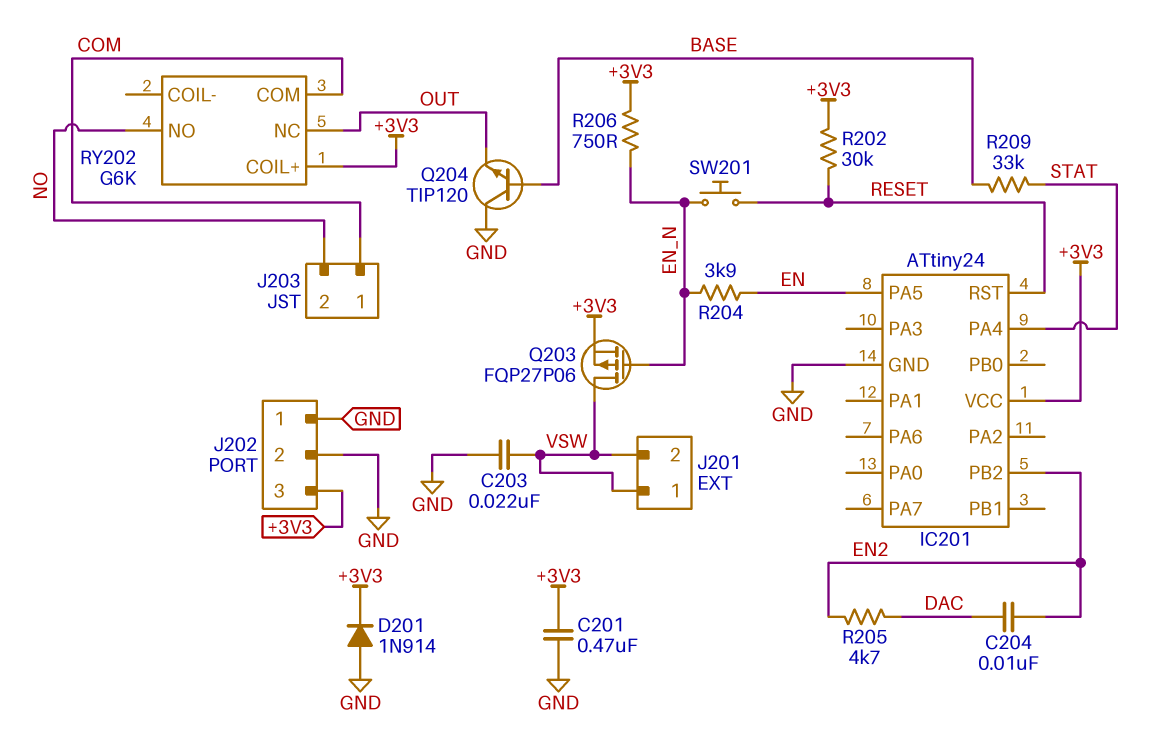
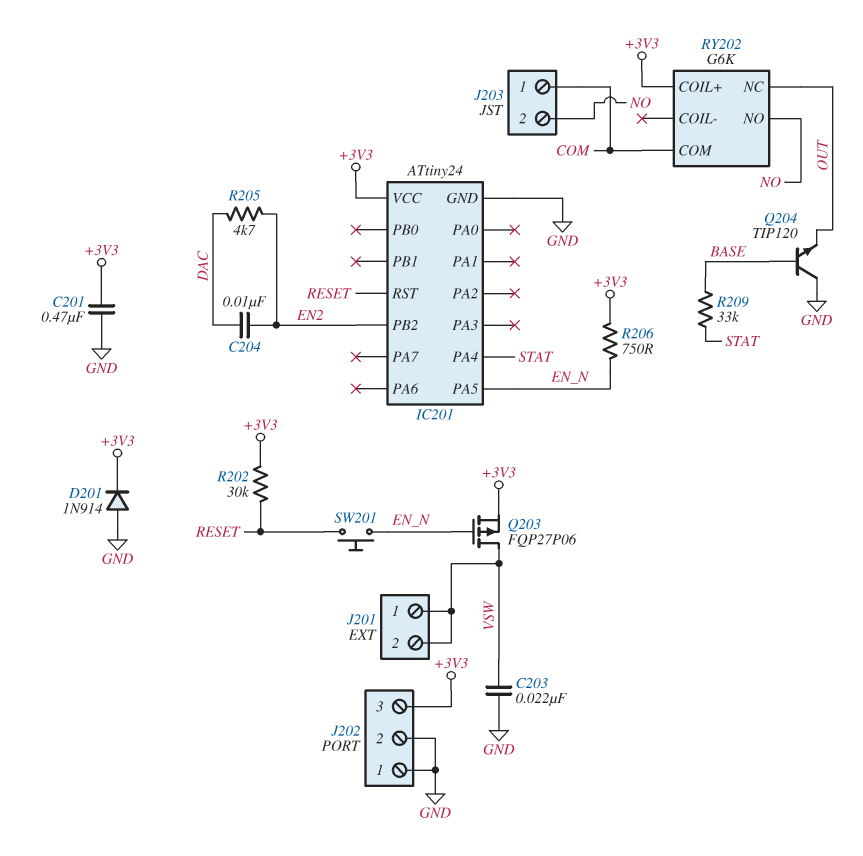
IC201 pin PA5: EN -> EN_N
R204: 3.9k (EN, EN_N) -> none

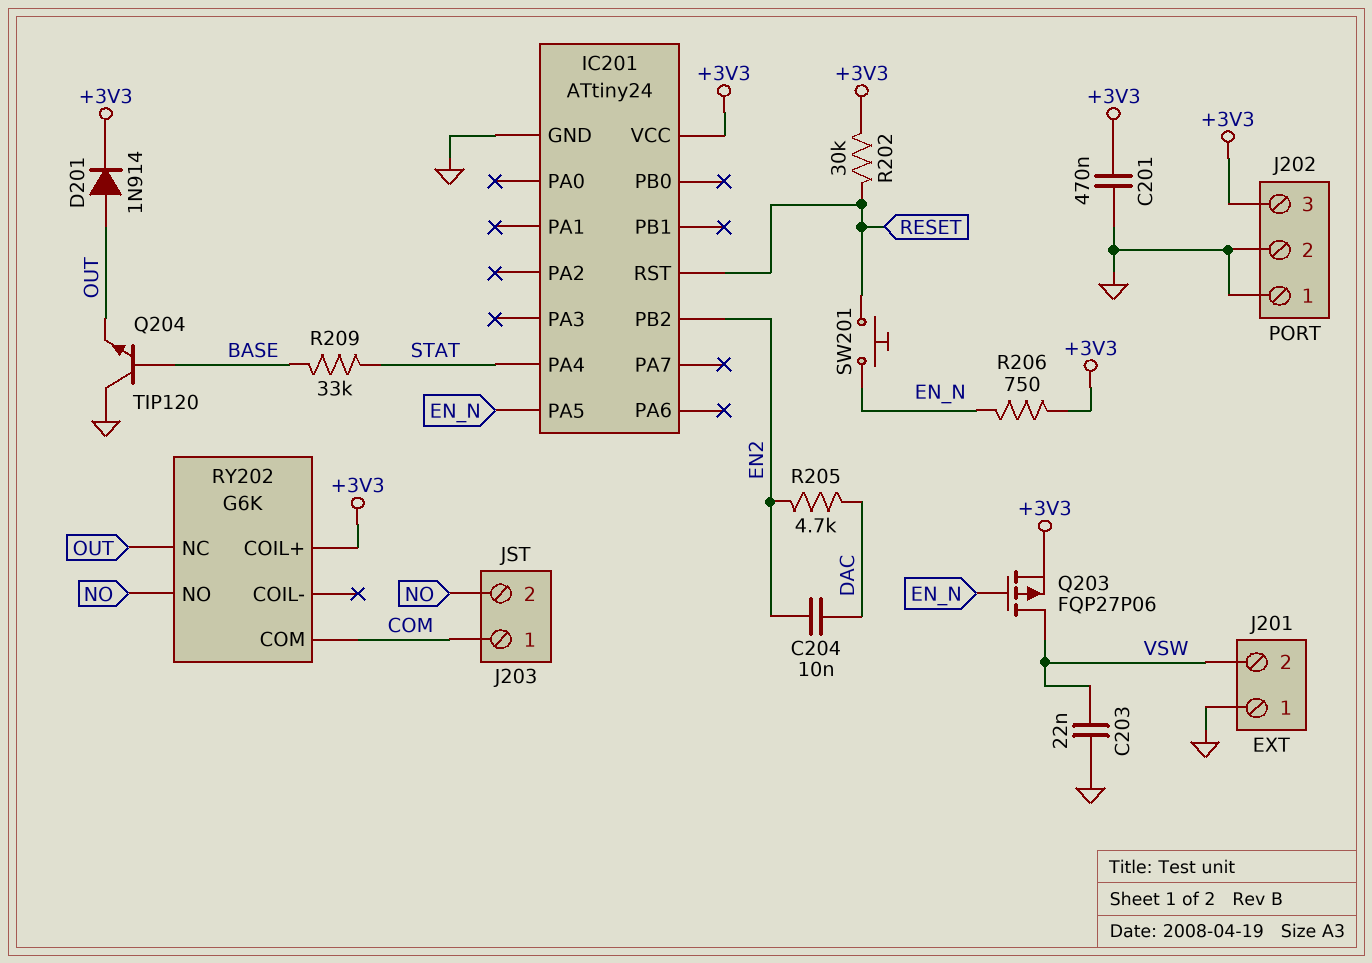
D201: diode 1N914 (A GND, K +3V3) -> diode 1N914 (A OUT, K +3V3)
J201 pin 1: VSW -> GND

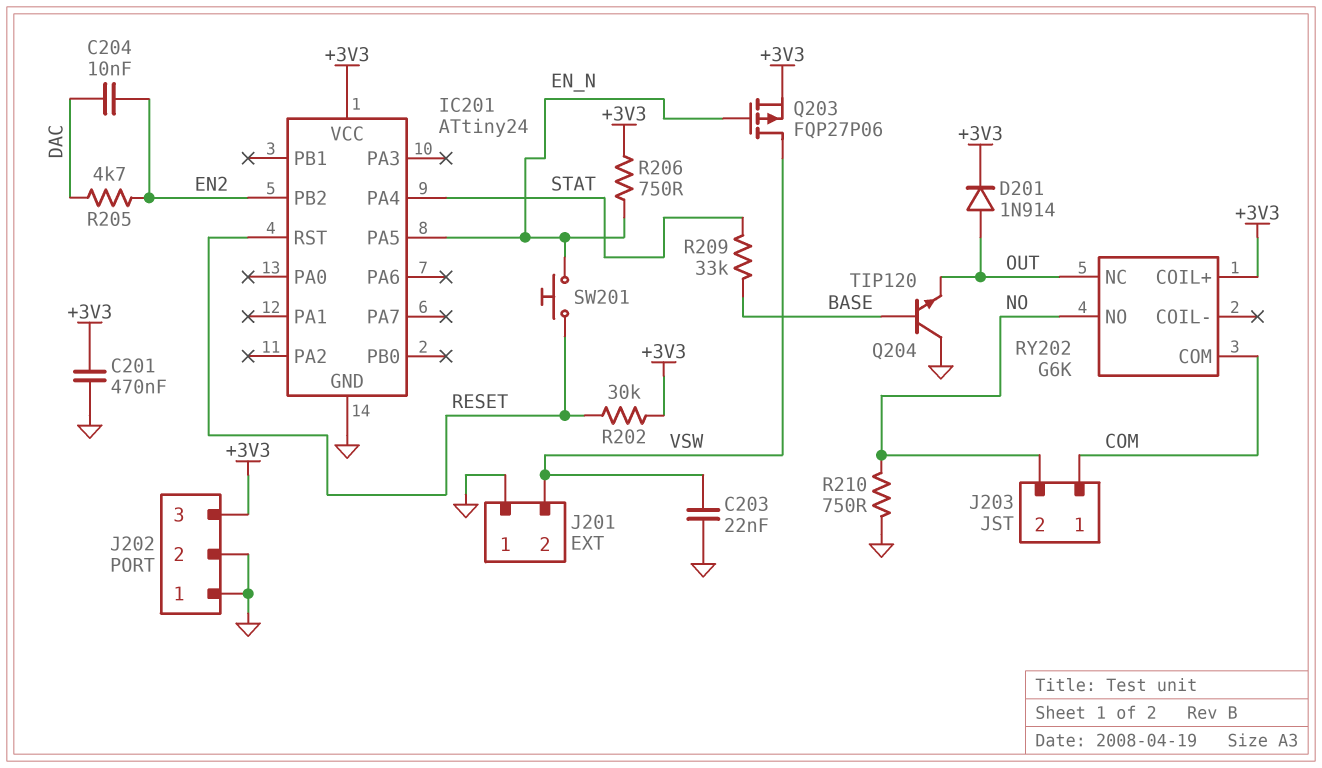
R210: none -> 750 (GND, NO)

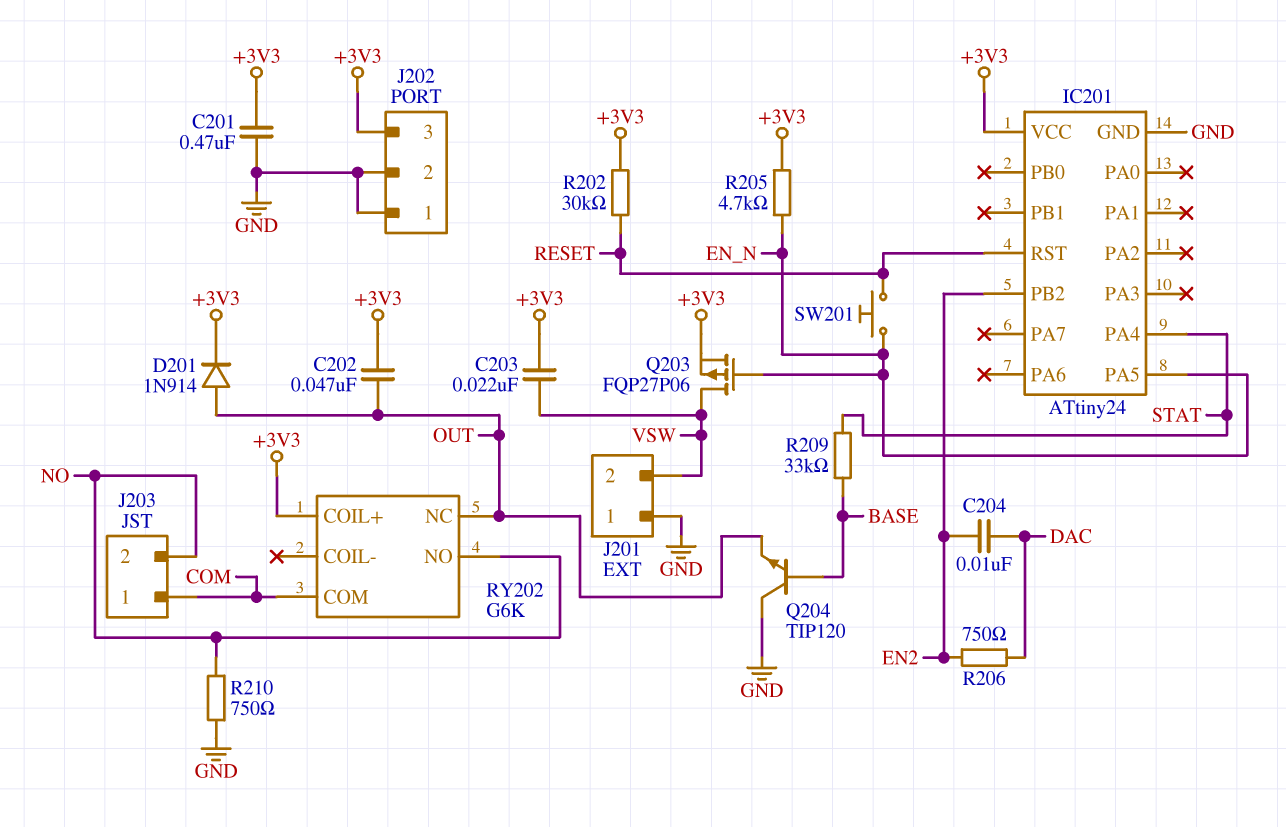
C202: none -> 47nF (+3V3, OUT)
C203: 22nF (GND, VSW) -> 22nF (+3V3, VSW)
R205: 4.7k (DAC, EN2) -> 4.7k (+3V3, EN_N)
R206: 750 (+3V3, EN_N) -> 750 (DAC, EN2)

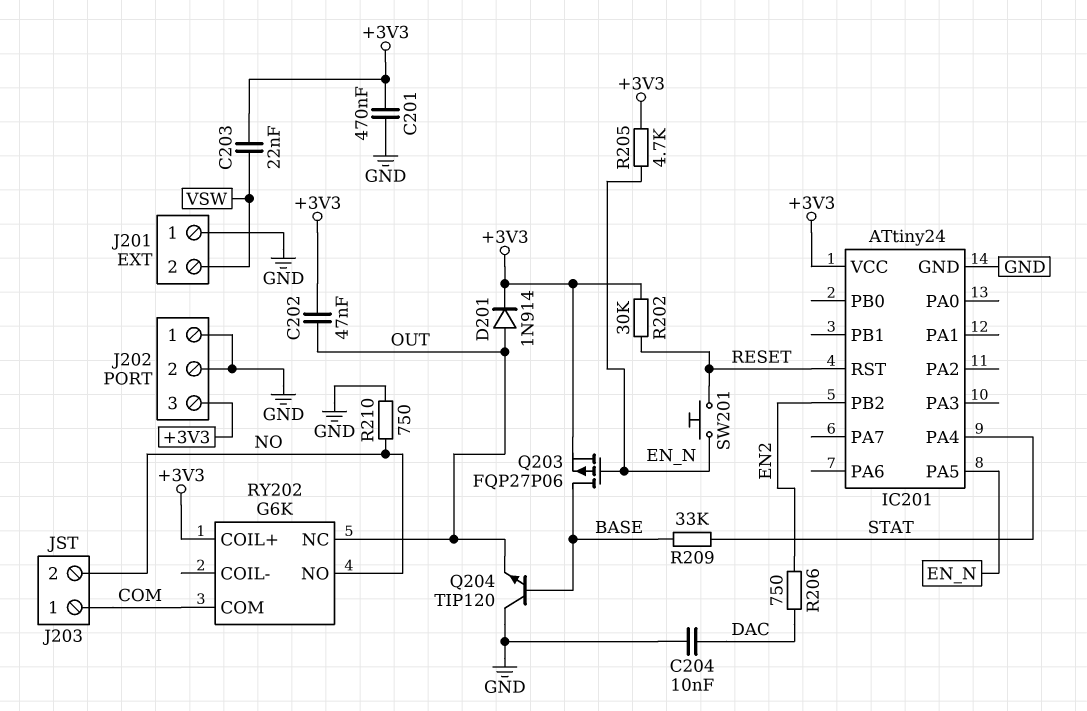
C204: 10nF (DAC, EN2) -> 10nF (DAC, GND)
Q203: PMOS FQP27P06 (G EN_N, D VSW, S +3V3) -> PMOS FQP27P06 (G EN_N, D BASE, S +3V3)

